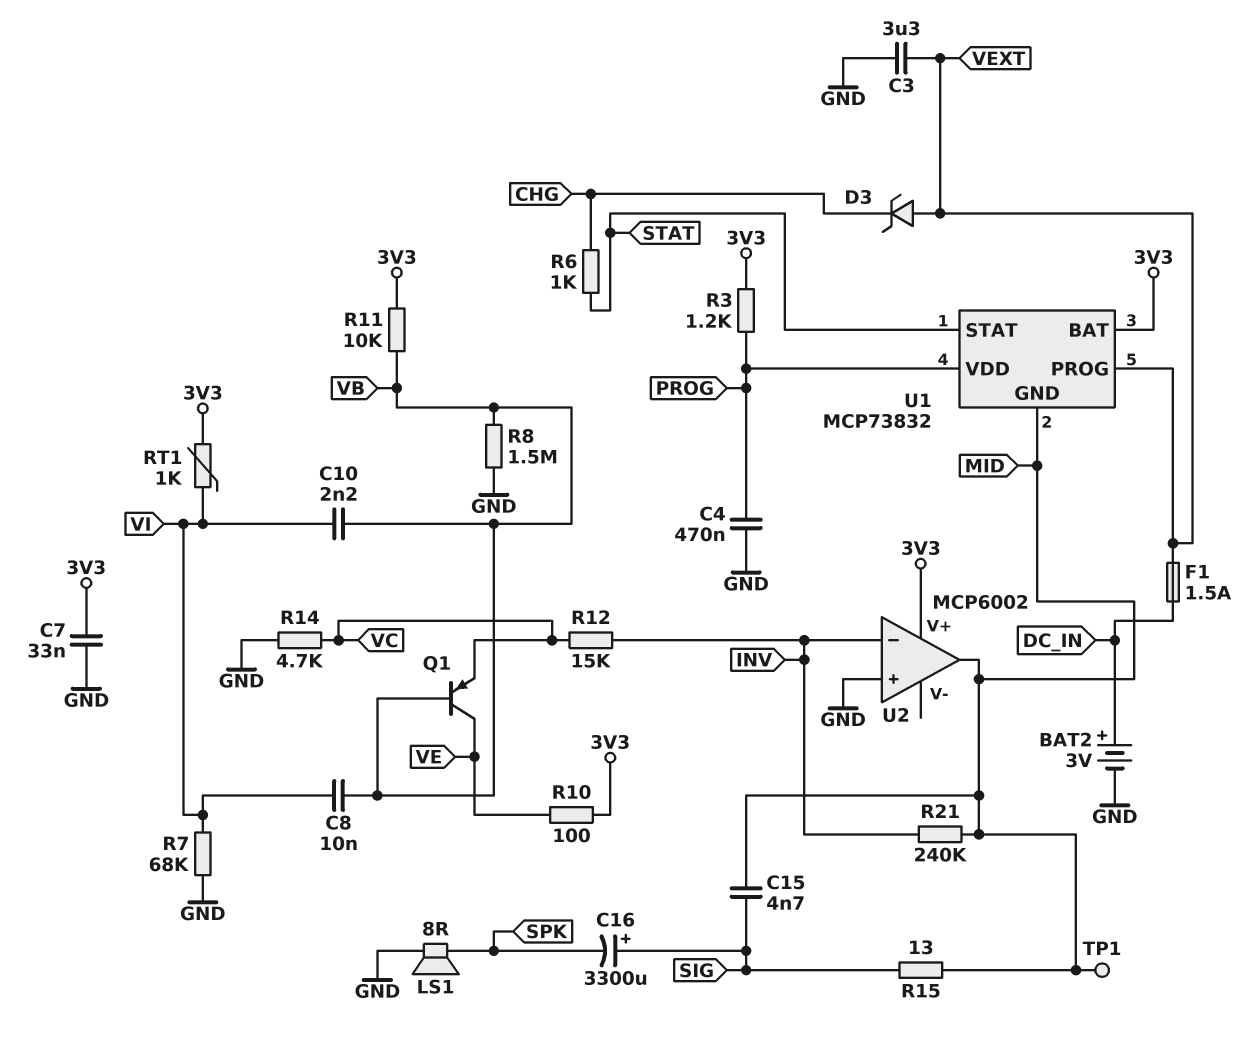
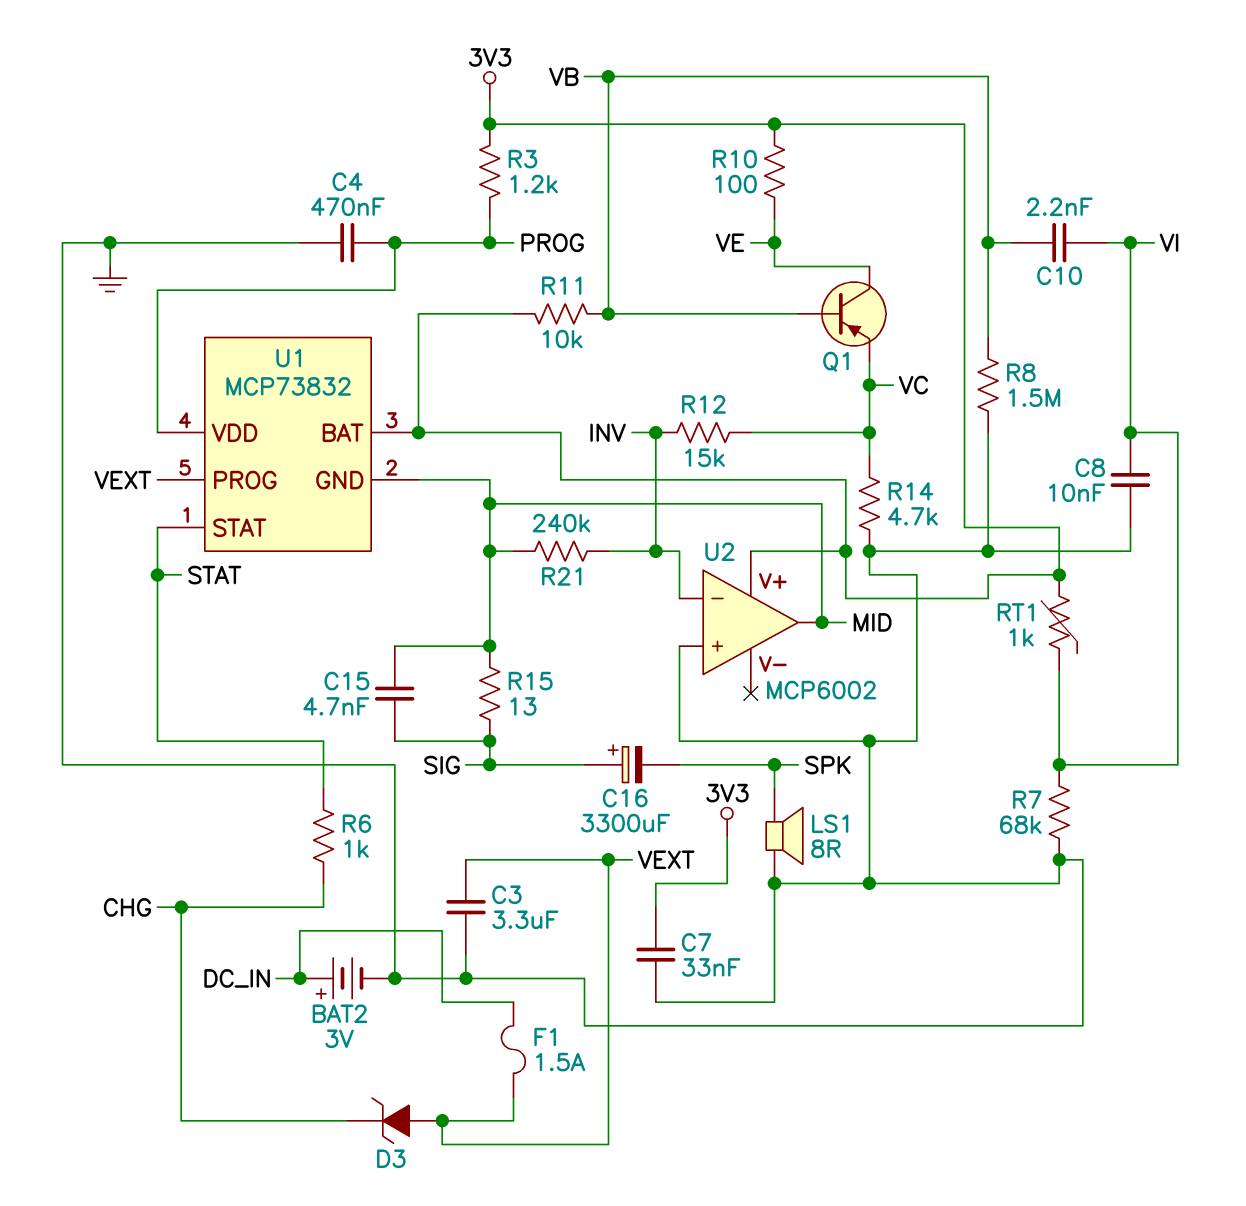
C8: 10nF (VB, VI) -> 10nF (GND, VI)
TP1: test point (MID) -> none

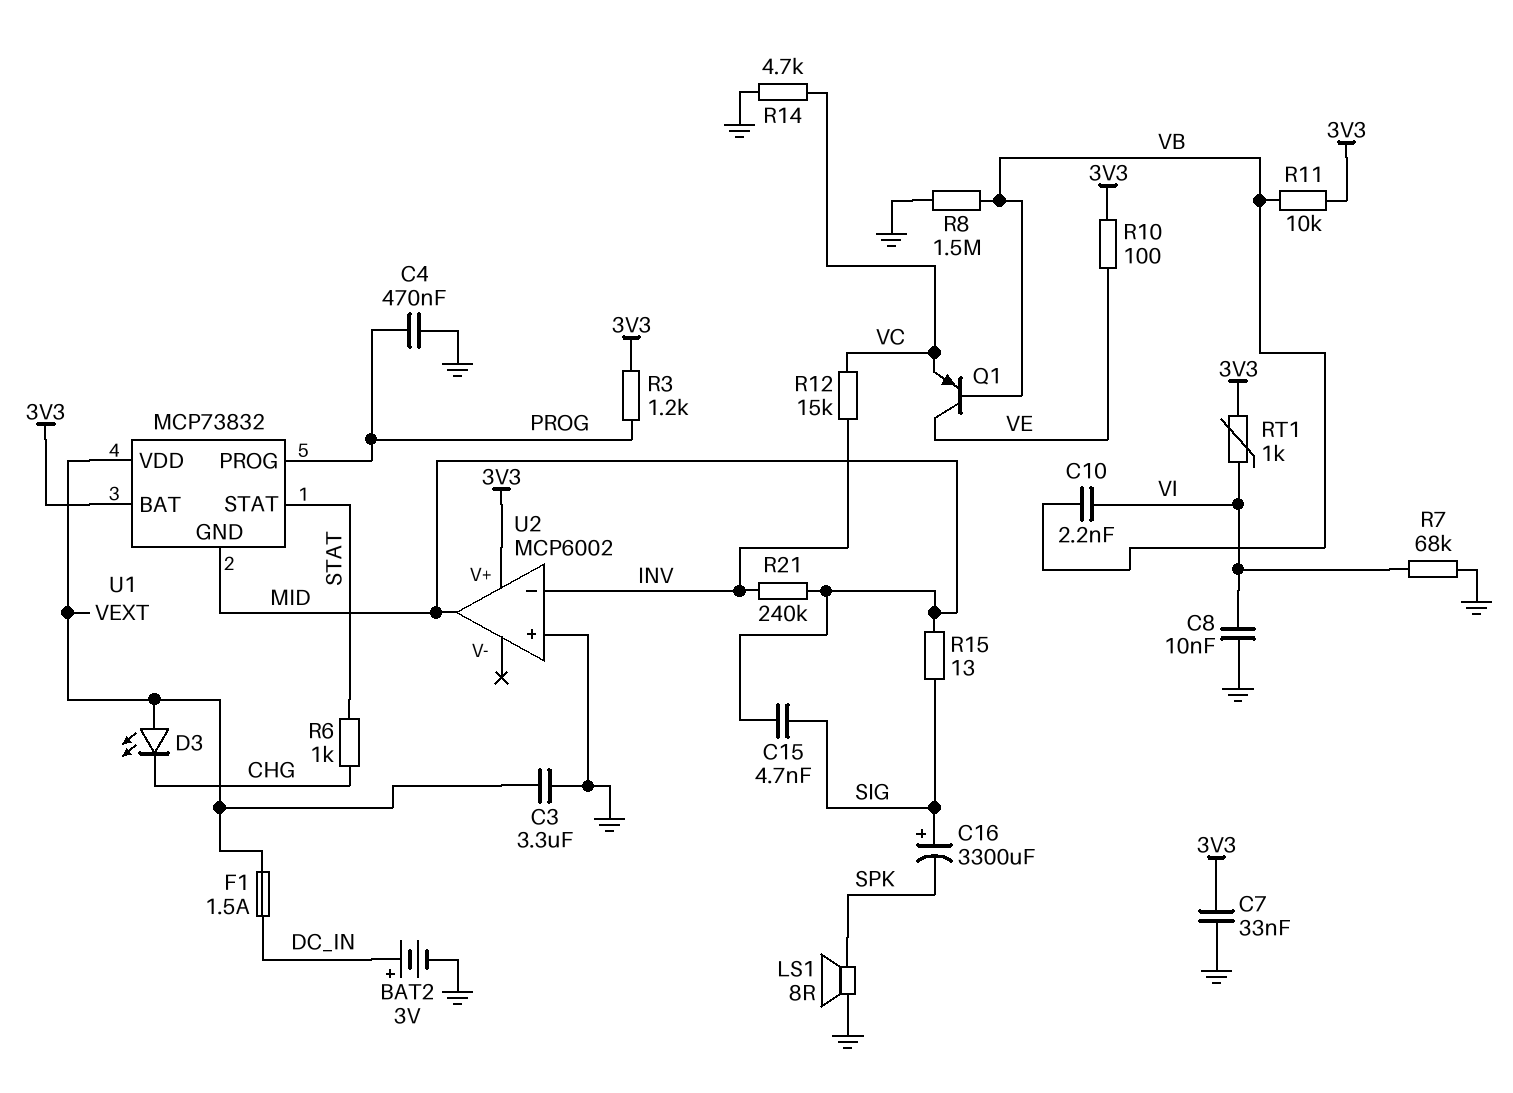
D3: zener (A VEXT, K CHG) -> LED (A VEXT, K CHG)
U1 pin PROG: VEXT -> PROG
U1 pin VDD: PROG -> VEXT

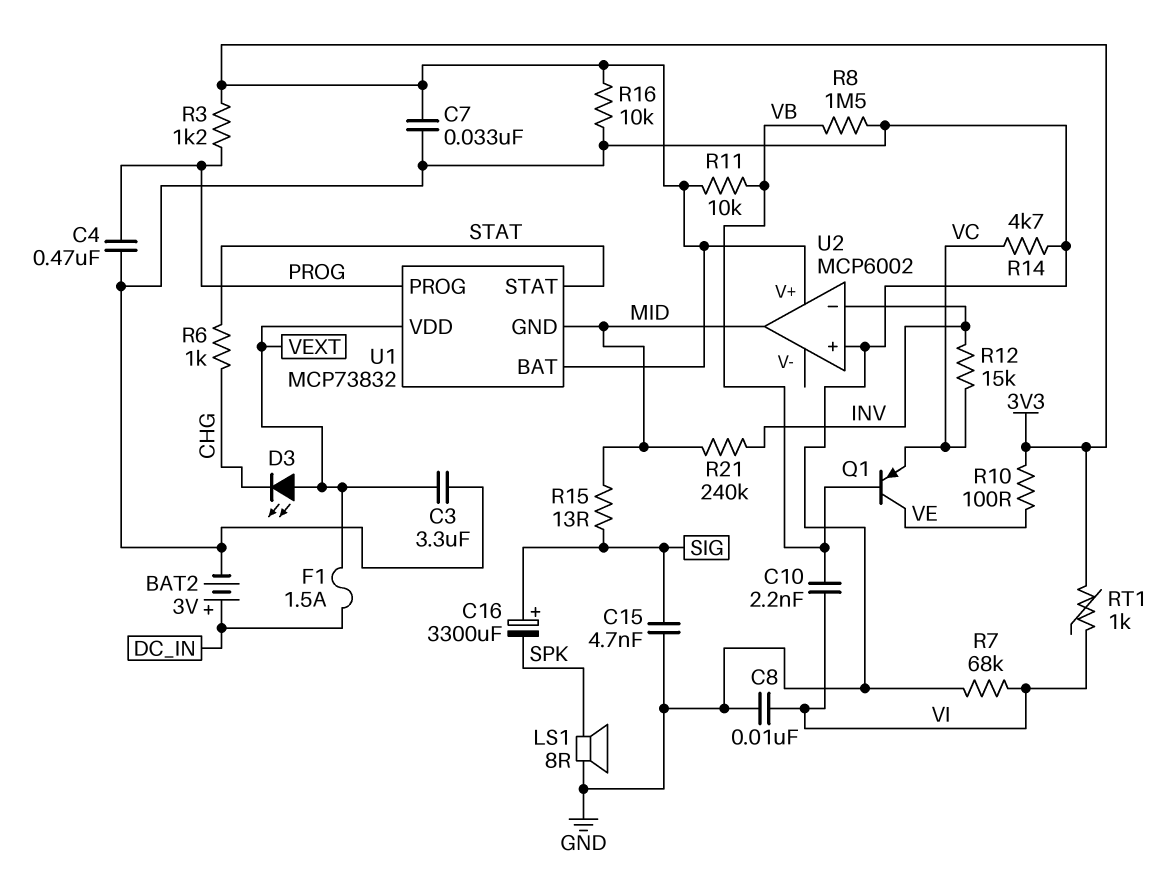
C15: 4.7nF (MID, SIG) -> 4.7nF (GND, SIG)
R16: none -> 10k (3V3, GND)

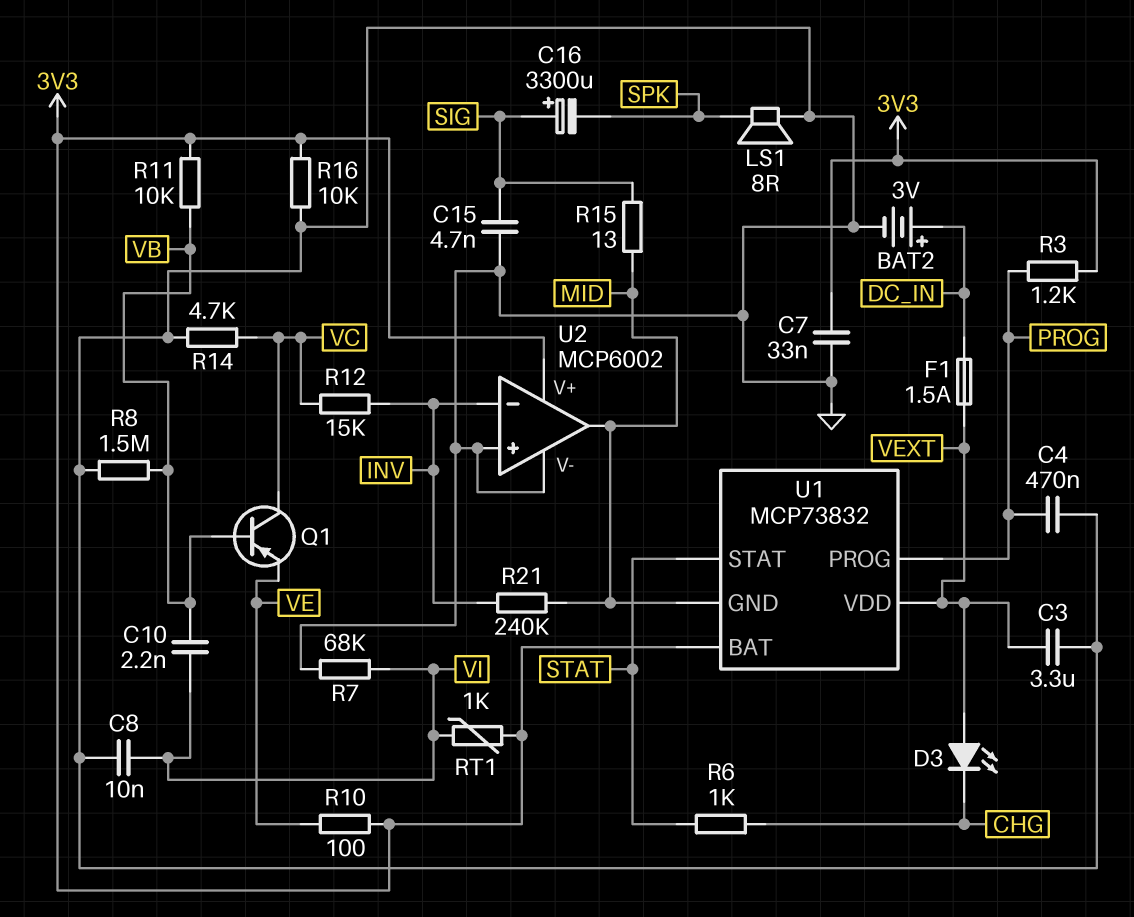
Q1: PNP (B VB, C VE, E VC) -> PNP (B VB, C VC, E VE)
U2 pin V-: none -> GND

